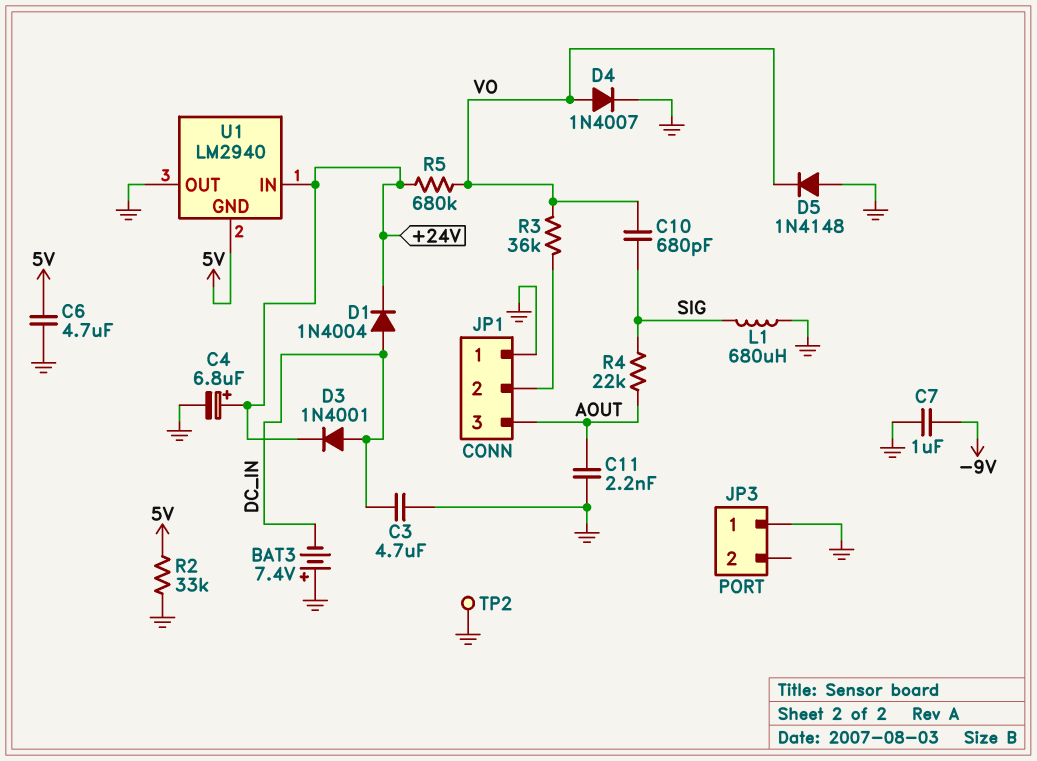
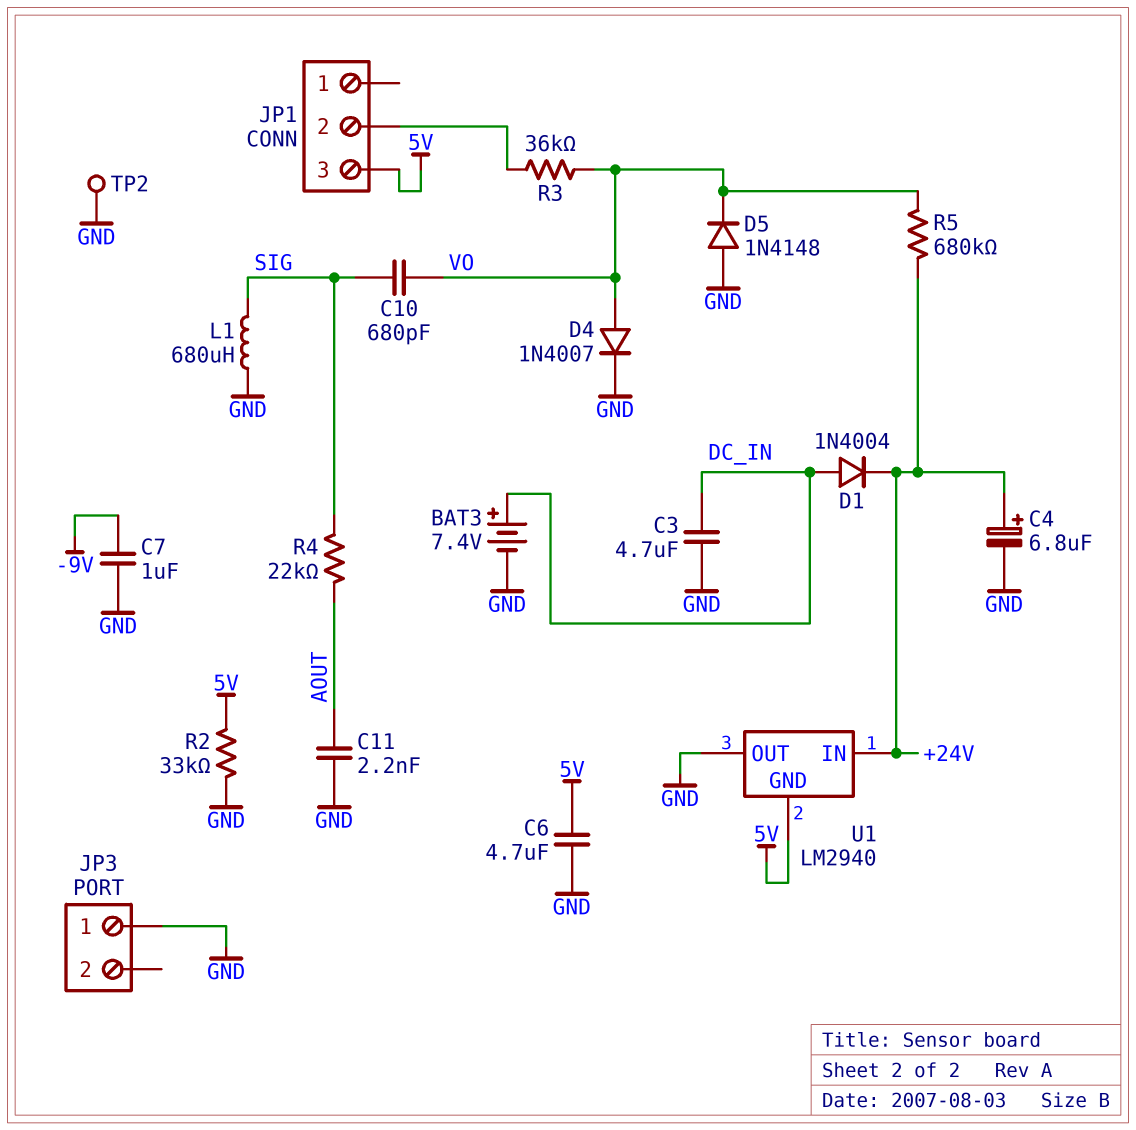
BAT3: 7.4V (plus GND, minus DC_IN) -> 7.4V (plus DC_IN, minus GND)
D3: diode 1N4001 (A DC_IN, K +24V) -> none
JP1 pin 1: GND -> none
JP1 pin 3: AOUT -> 5V

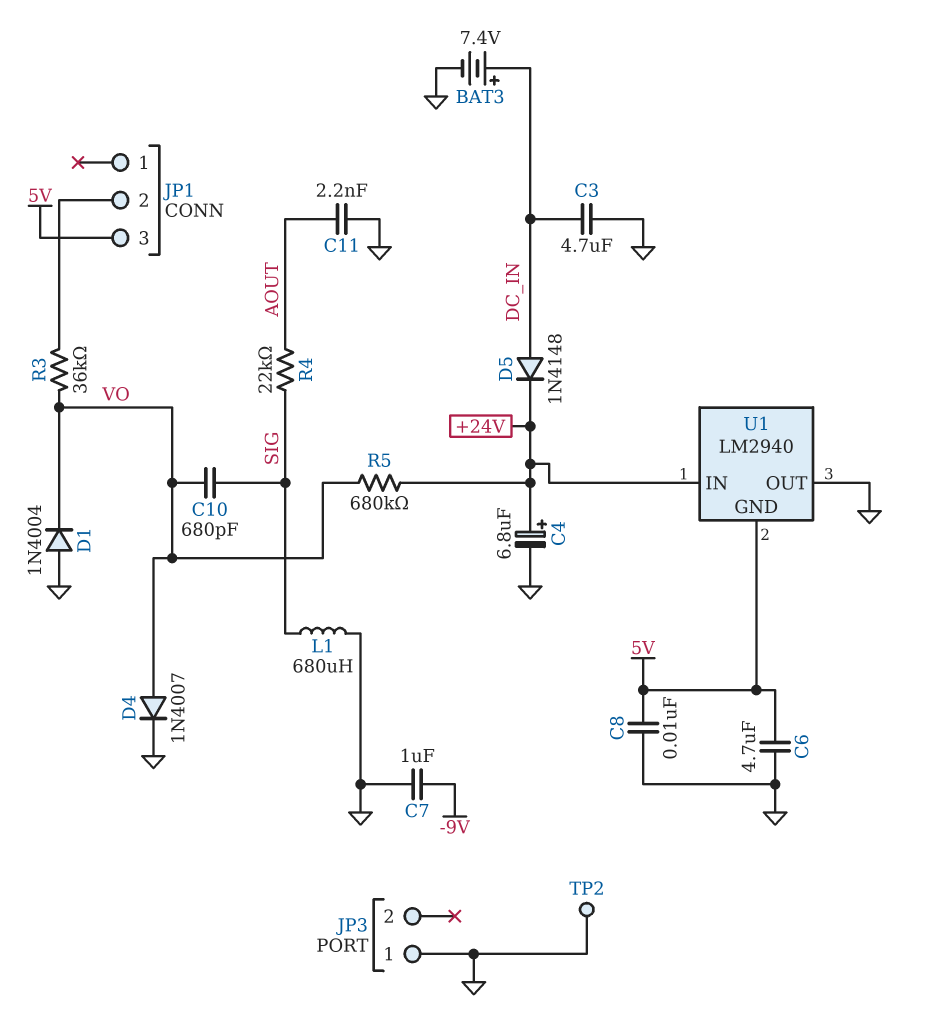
C8: none -> 10nF (5V, GND)
D1: diode 1N4004 (A DC_IN, K +24V) -> diode 1N4004 (A GND, K VO)
D5: diode 1N4148 (A GND, K VO) -> diode 1N4148 (A DC_IN, K +24V)
R2: 33k (5V, GND) -> none

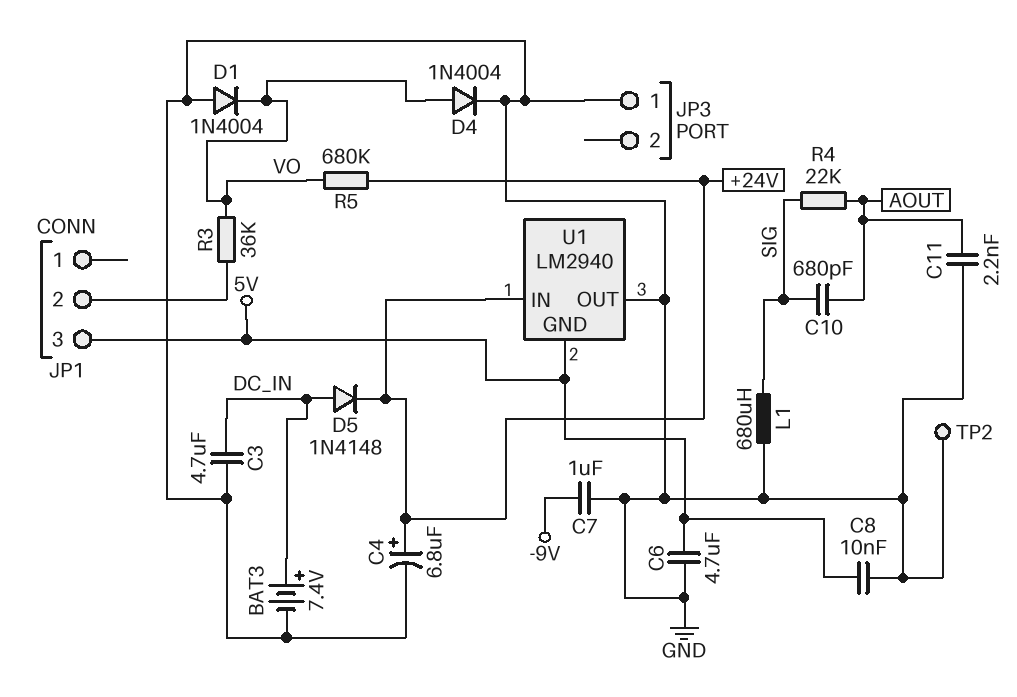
C10: 680pF (SIG, VO) -> 680pF (AOUT, SIG)
D4: diode 1N4007 (A VO, K GND) -> diode 1N4004 (A VO, K GND)

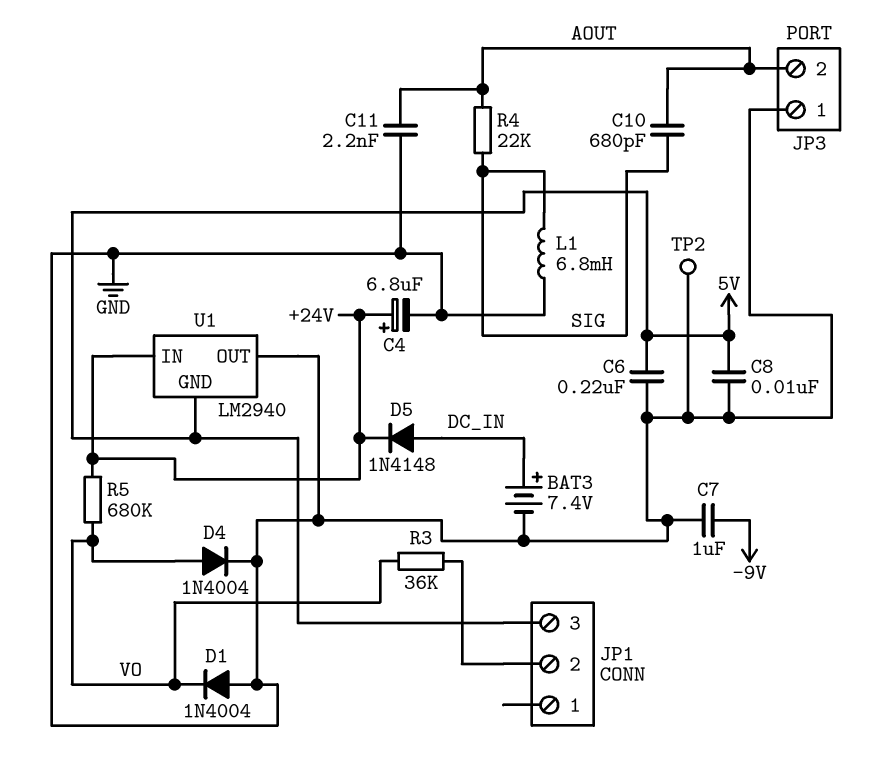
C3: 4.7uF (DC_IN, GND) -> none
C6: 4.7uF (5V, GND) -> 220nF (5V, GND)
JP3 pin 2: none -> AOUT
L1: 680uH (GND, SIG) -> 6.8mH (GND, SIG)

